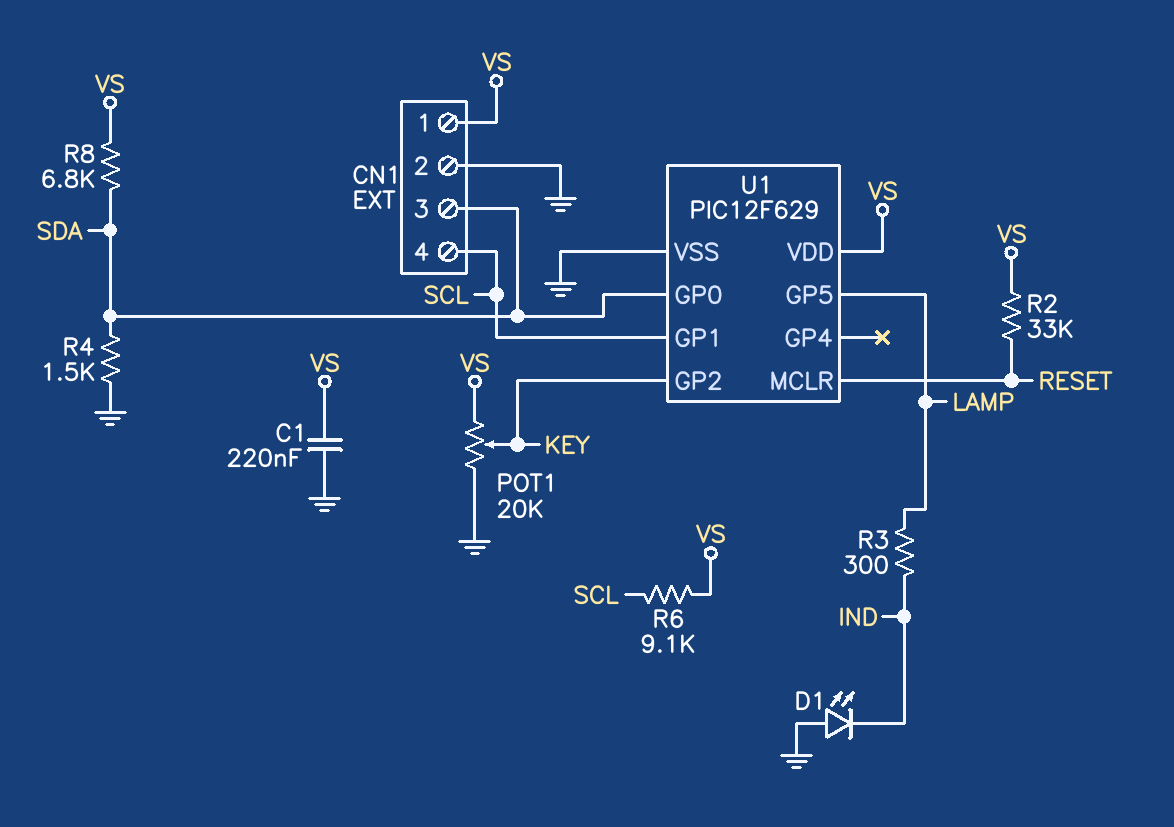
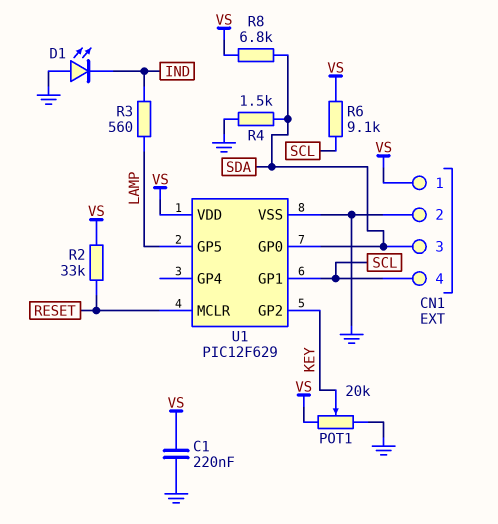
R3: 300 (IND, LAMP) -> 560 (IND, LAMP)

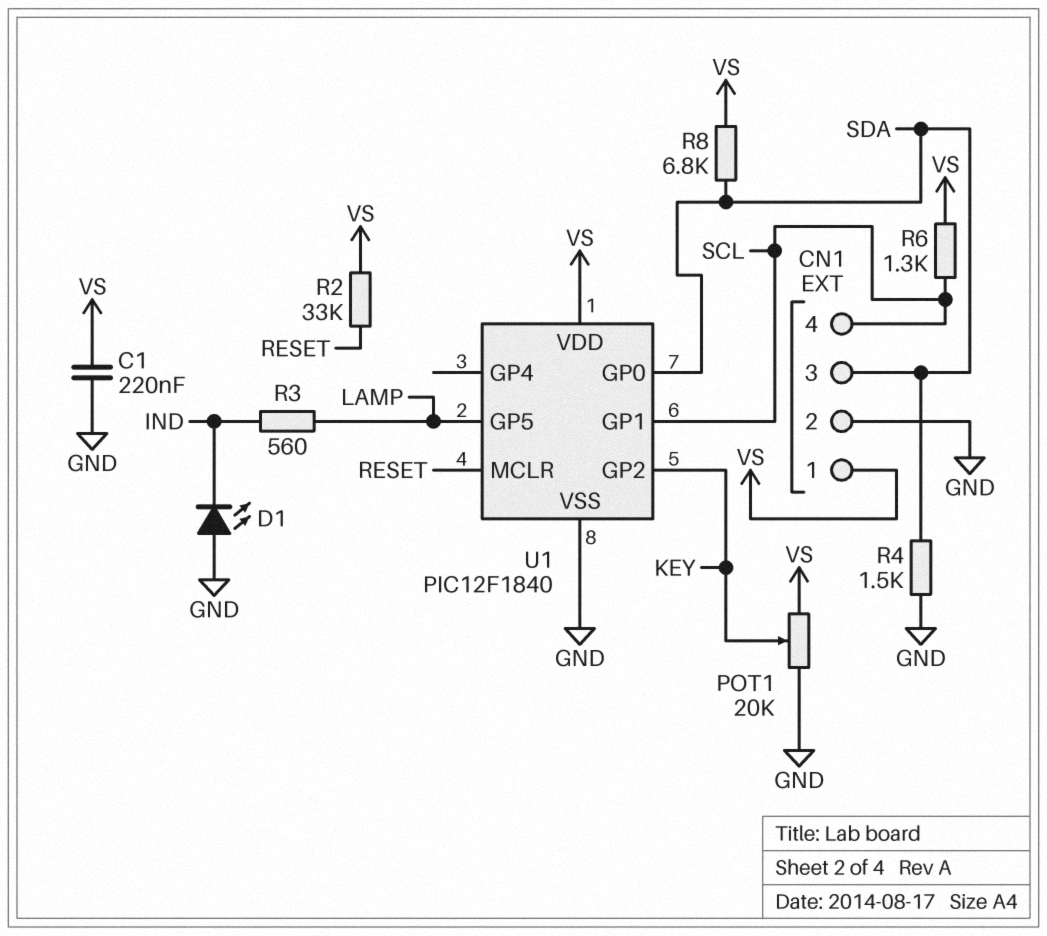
R6: 9.1k (SCL, VS) -> 1.3k (SCL, VS)
U1: PIC12F629 -> PIC12F1840

